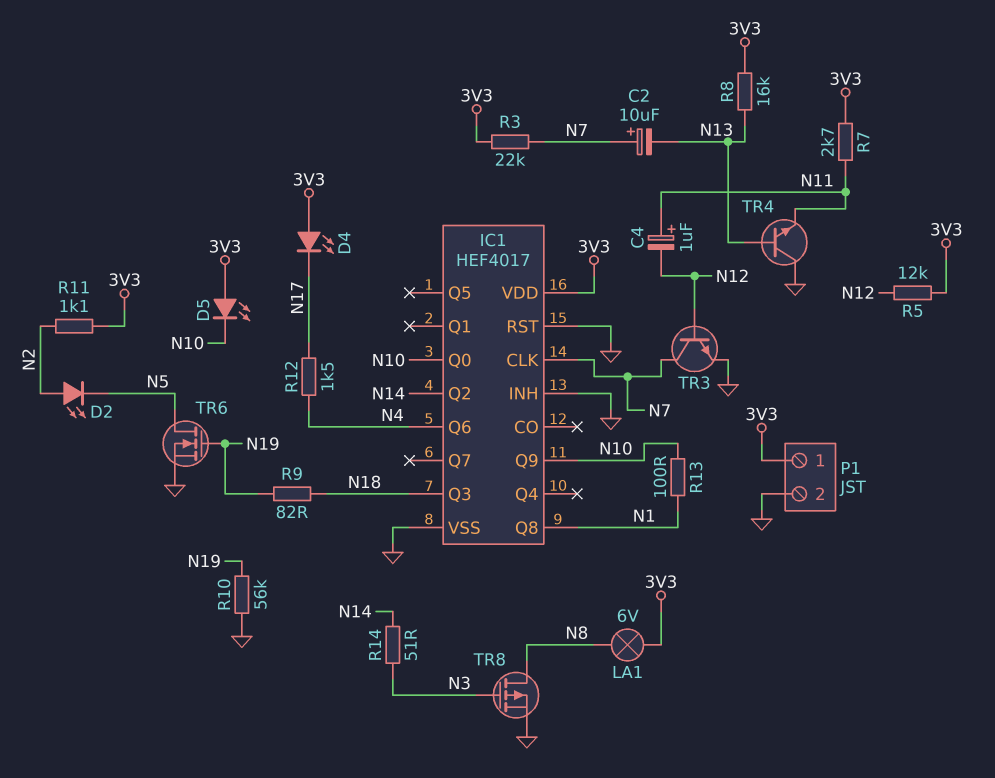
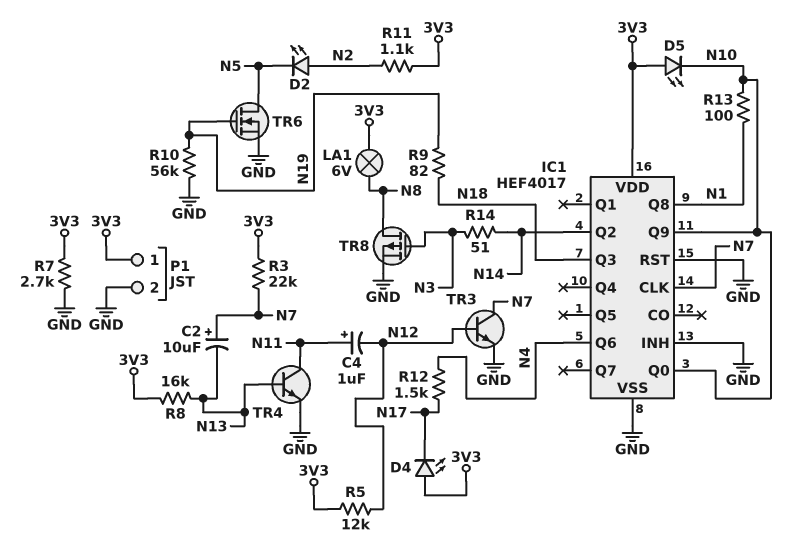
R7: 2.7k (3V3, N11) -> 2.7k (3V3, GND)
TR4: NPN (B N13, C GND, E N11) -> NPN (B N13, C N11, E GND)

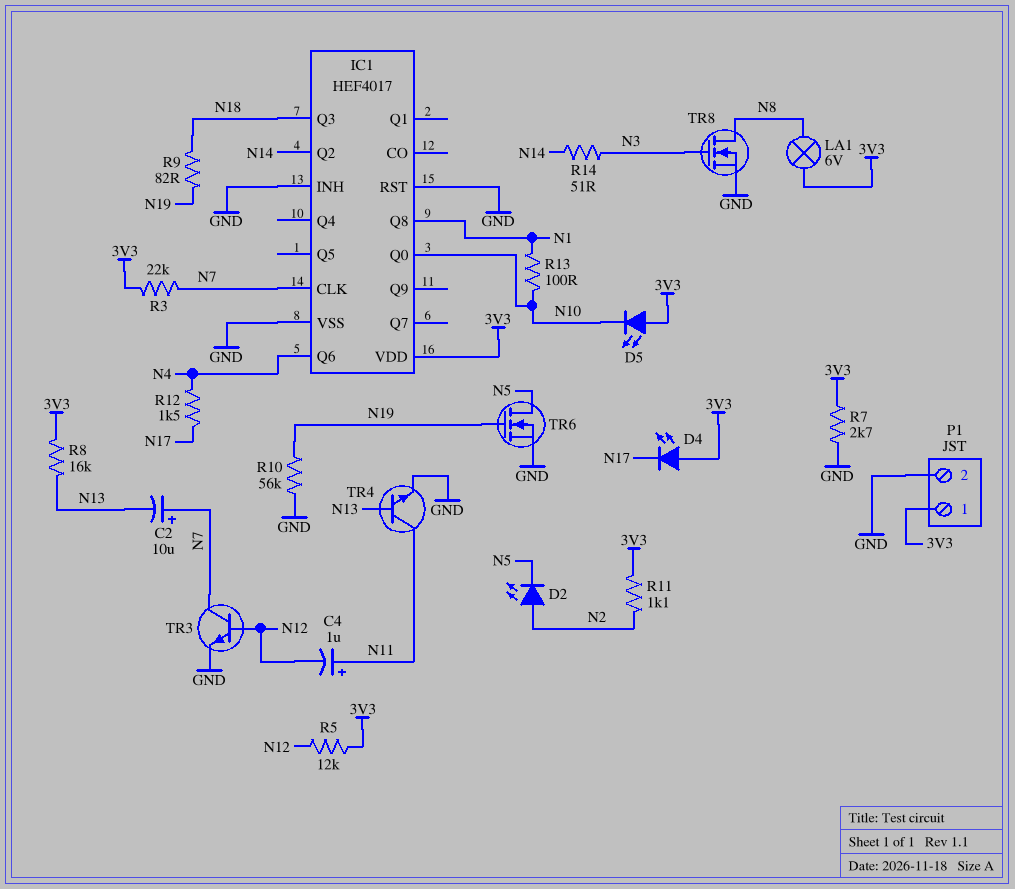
IC1 pin Q9: N10 -> none
TR8: PMOS (G N3, D N8, S GND) -> NMOS (G N3, D N8, S GND)

